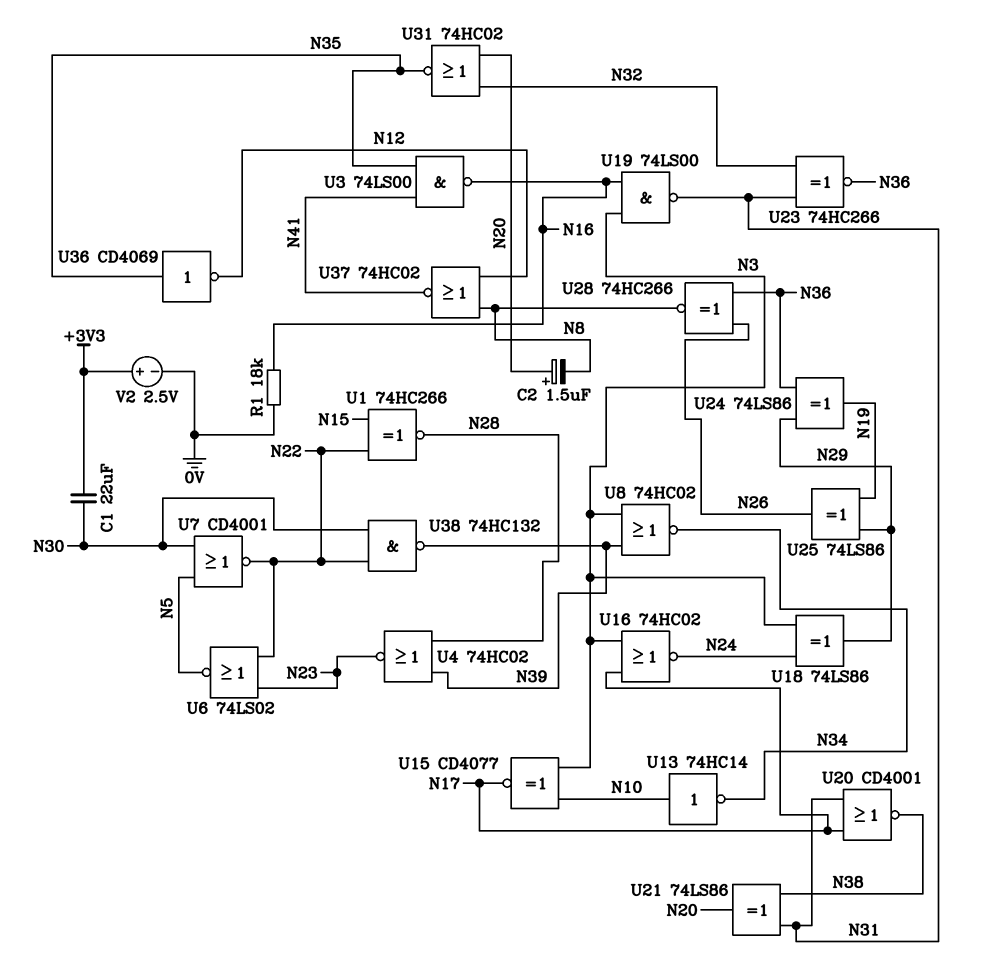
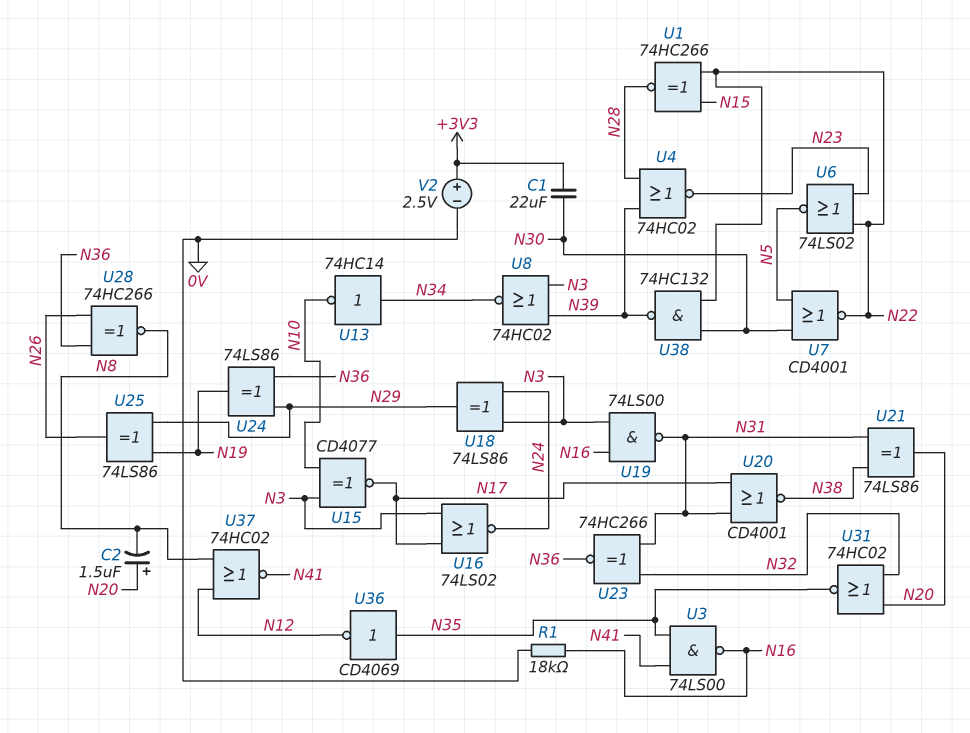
U13: NOT 74HC14 (in N10, out N34) -> NOT 74HC14 (in N34, out N10)
U16: NOR 74HC02 (in N3, in N17, out N24) -> NOR 74LS02 (in N3, in N17, out N24)

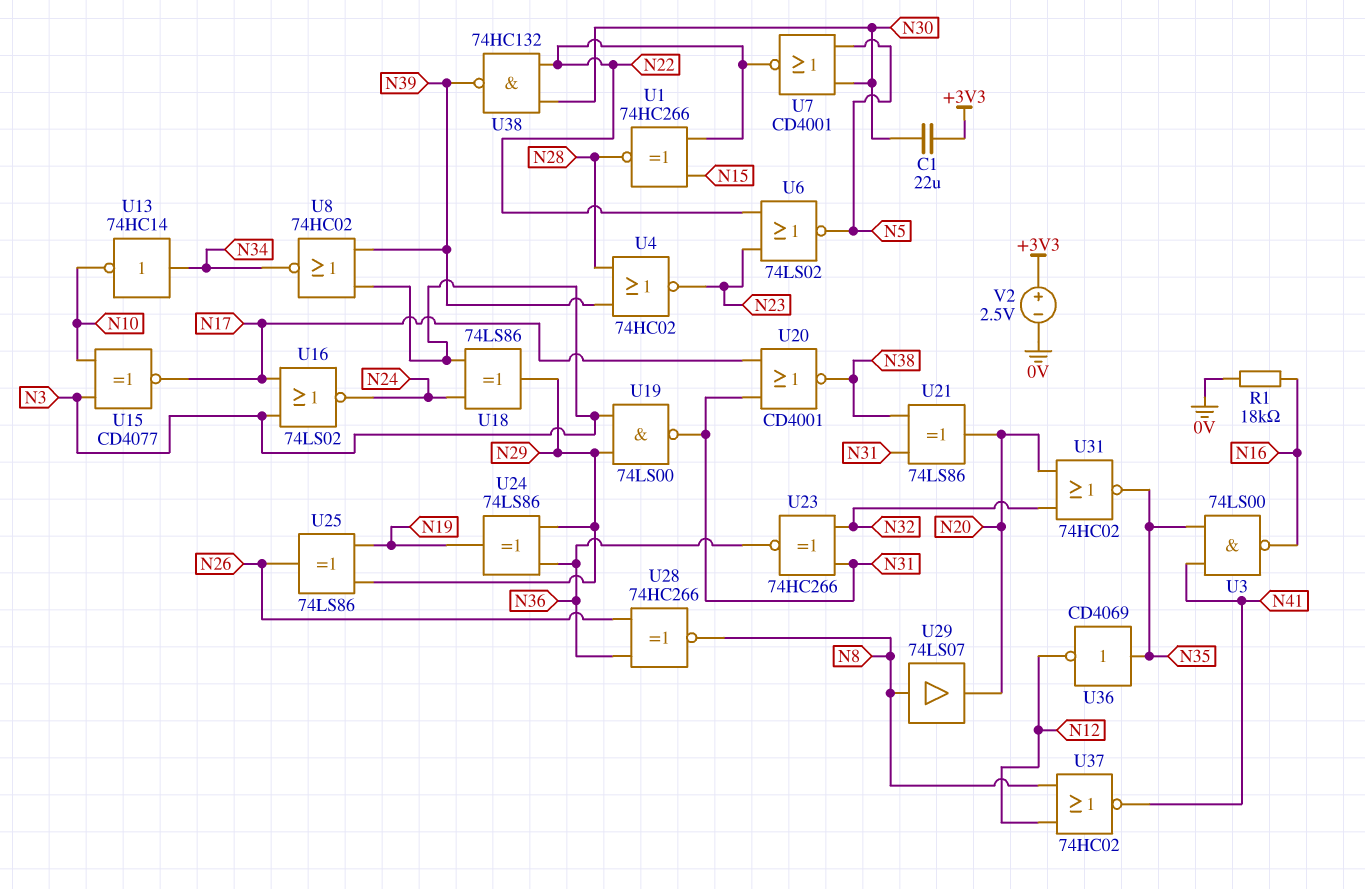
C2: 1.5uF (plus N20, minus N8) -> none
U19: NAND 74LS00 (in N3, in N16, out N31) -> NAND 74LS00 (in N3, in N29, out N31)
U29: none -> buffer 74LS07 (in N8, out N20)

